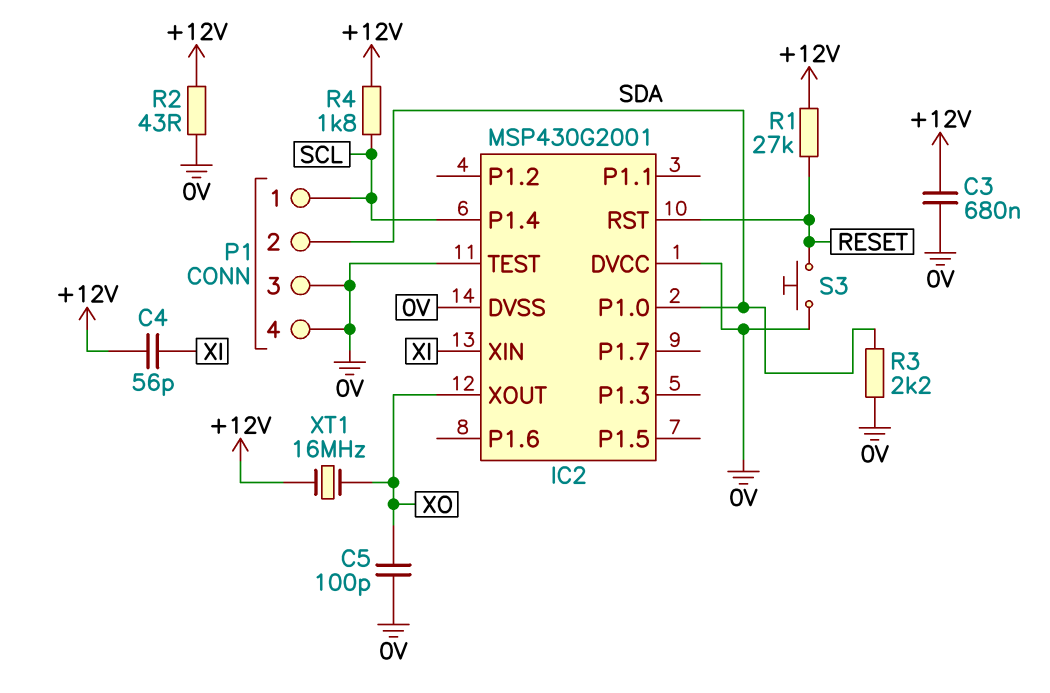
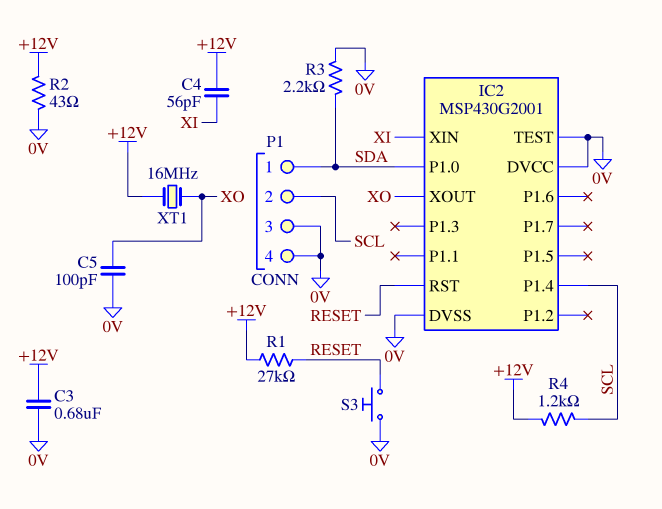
P1 pin 1: SCL -> SDA
P1 pin 2: SDA -> SCL
R4: 1.8k (+12V, SCL) -> 1.2k (+12V, SCL)

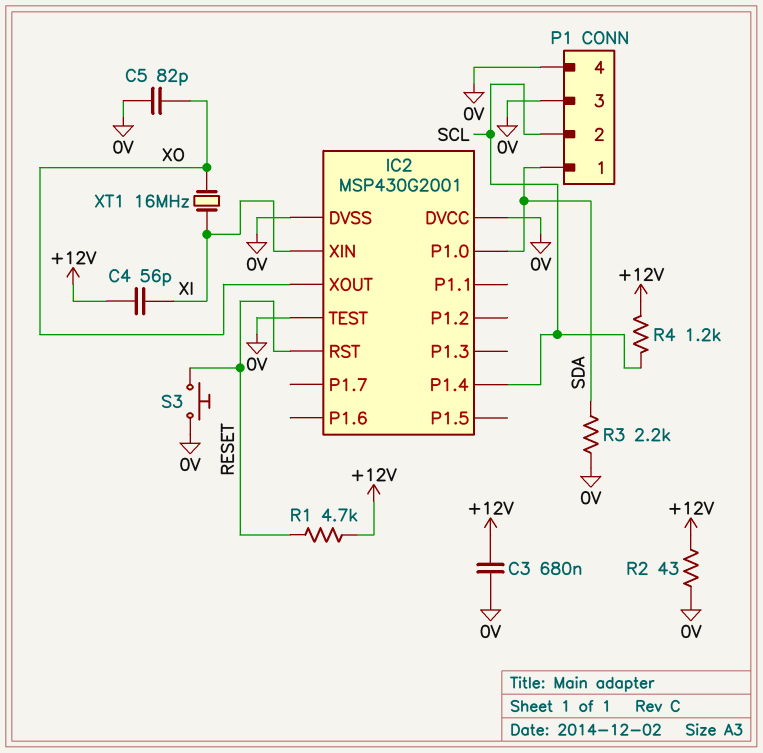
C5: 100pF (0V, XO) -> 82pF (0V, XO)
R1: 27k (+12V, RESET) -> 4.7k (+12V, RESET)
XT1: 16MHz (+12V, XO) -> 16MHz (XI, XO)

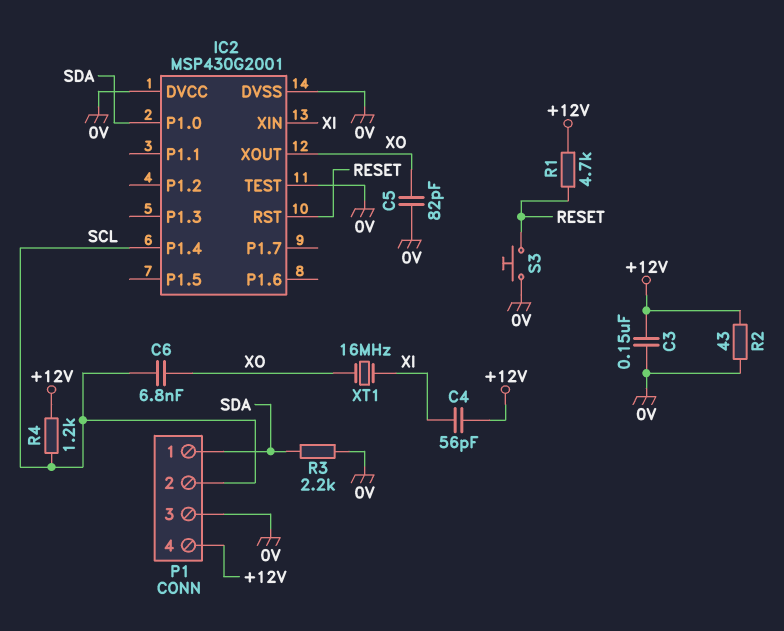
C3: 680nF (+12V, 0V) -> 150nF (+12V, 0V)
C6: none -> 6.8nF (SCL, XO)
P1 pin 4: 0V -> +12V

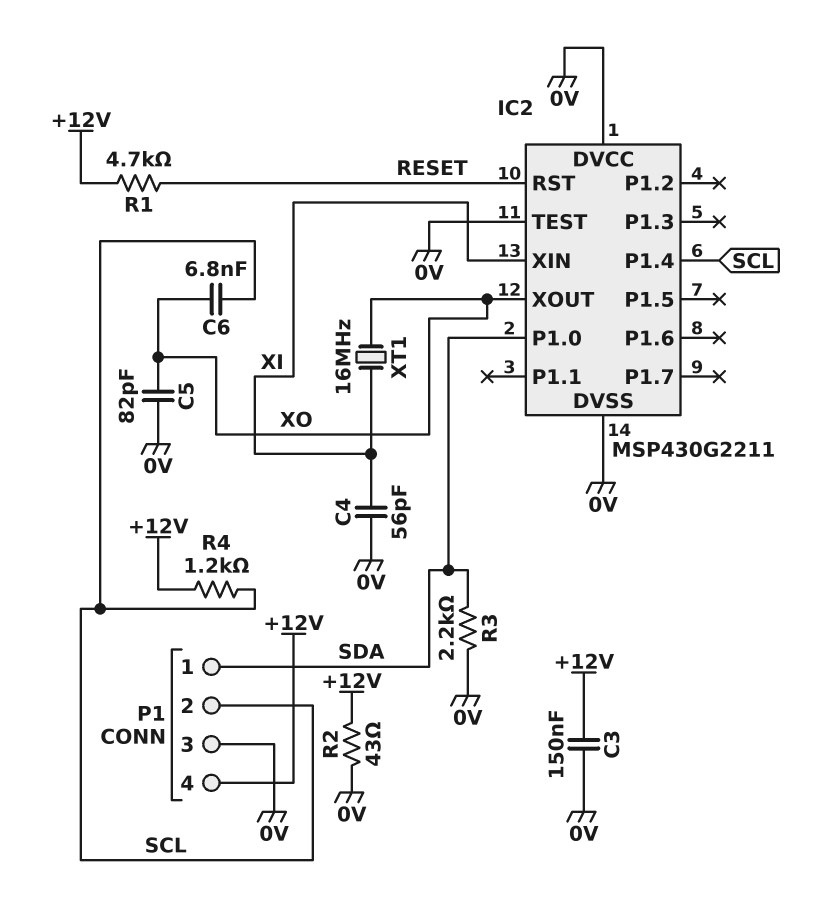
C4: 56pF (+12V, XI) -> 56pF (0V, XI)
IC2: MSP430G2001 -> MSP430G2211
S3: button (0V, RESET) -> none

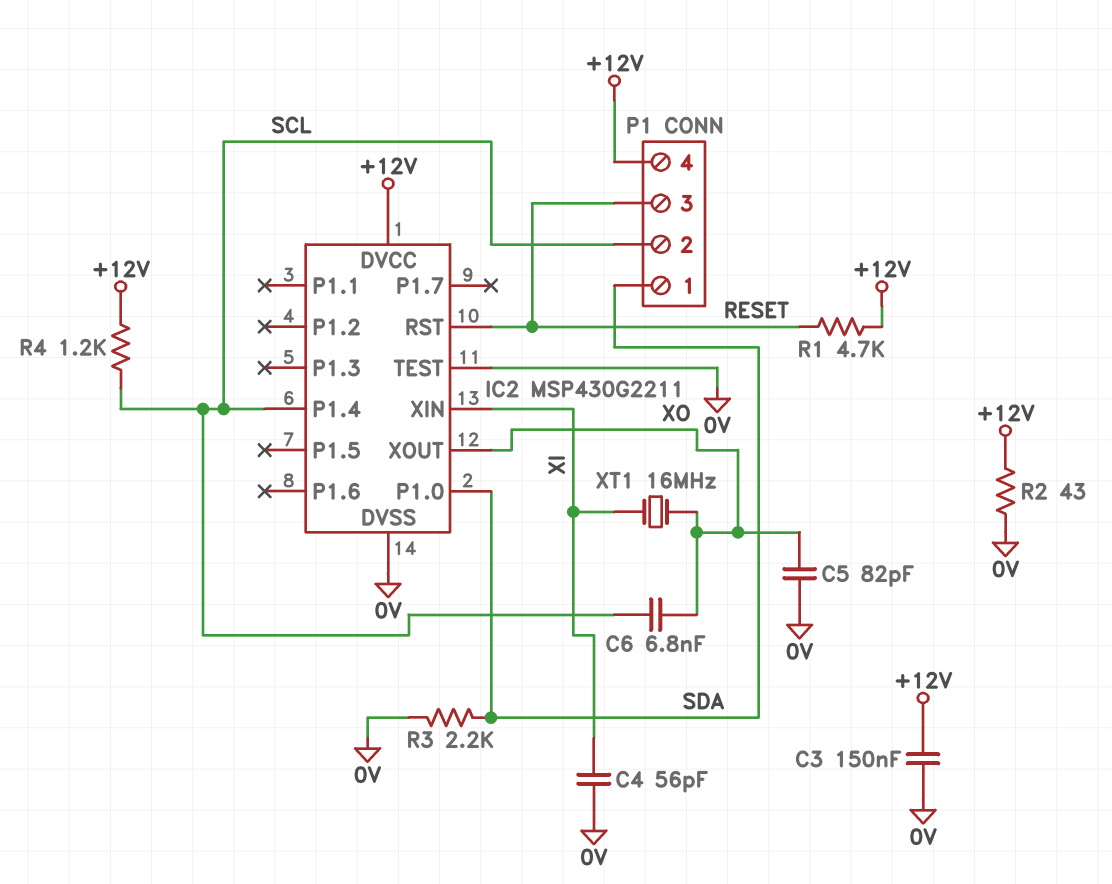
IC2 pin DVCC: 0V -> +12V
P1 pin 3: 0V -> RESET

